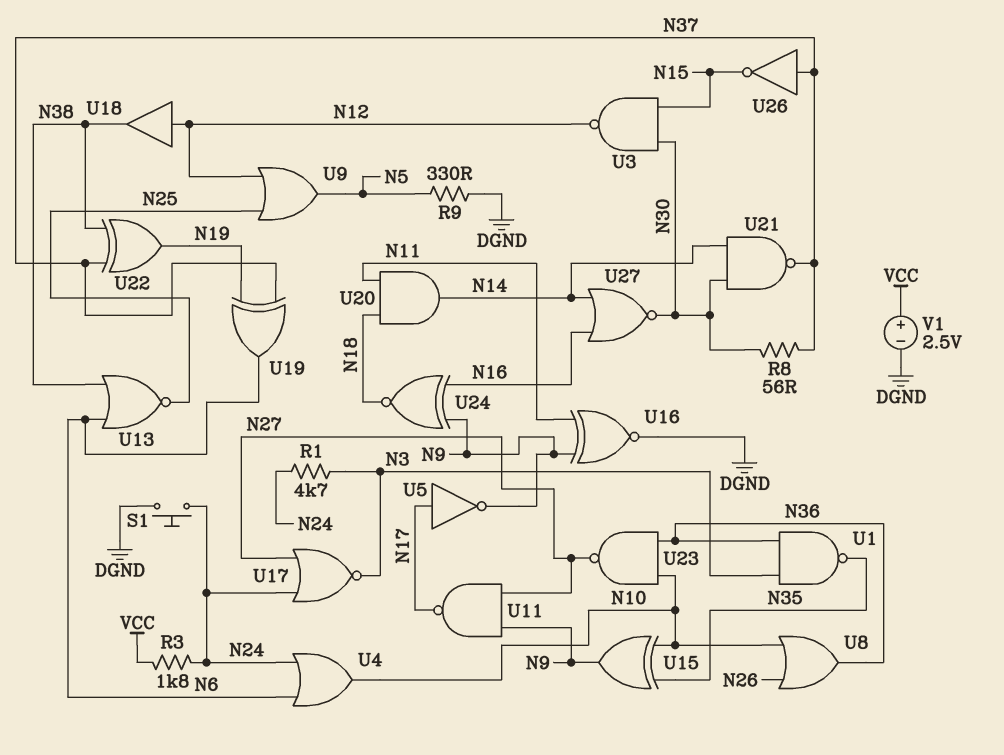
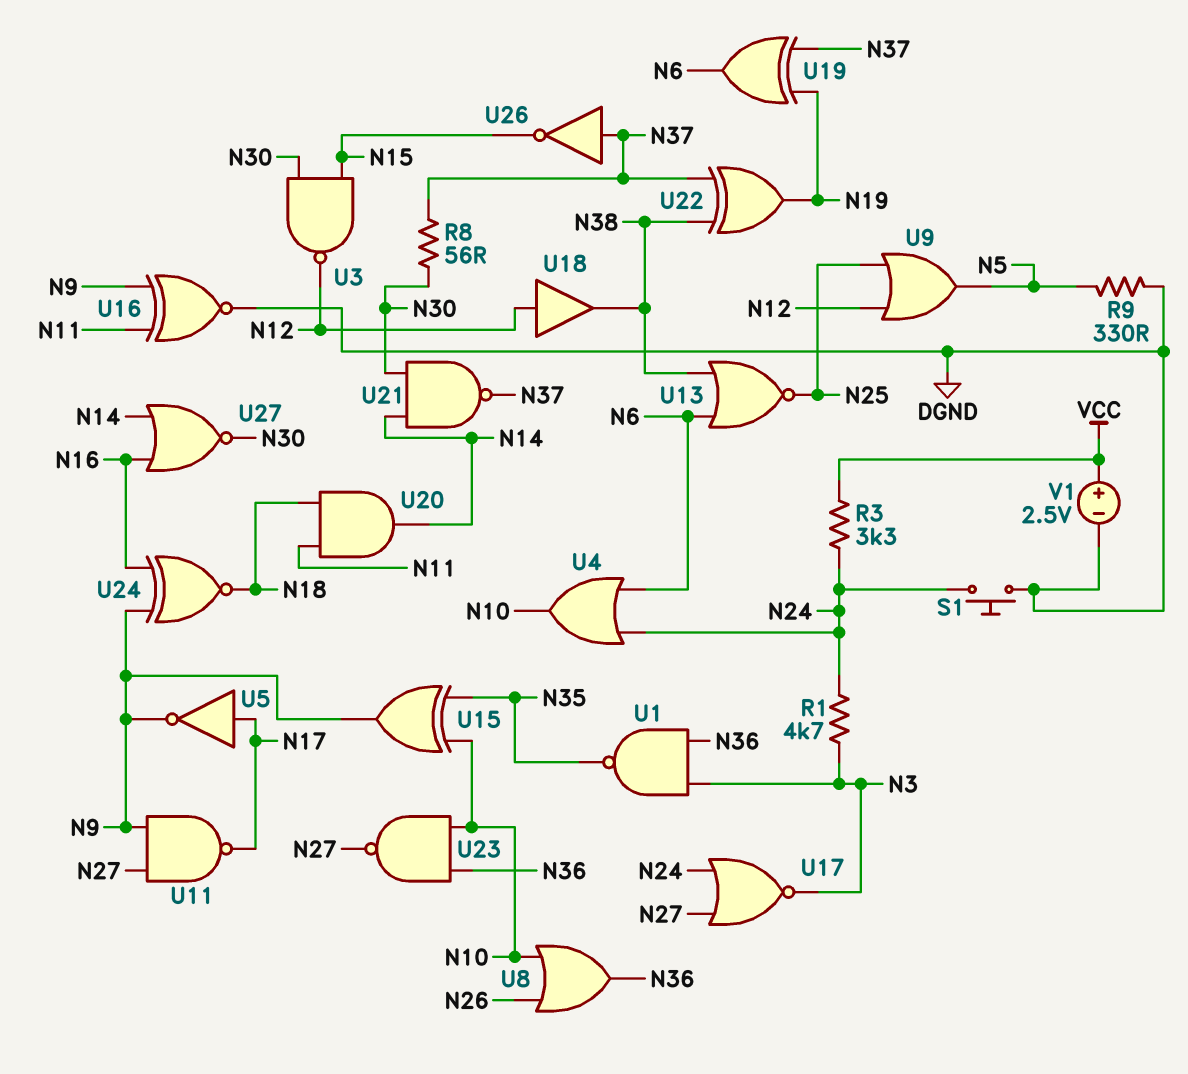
R3: 1.8k (N24, VCC) -> 3.3k (N24, VCC)

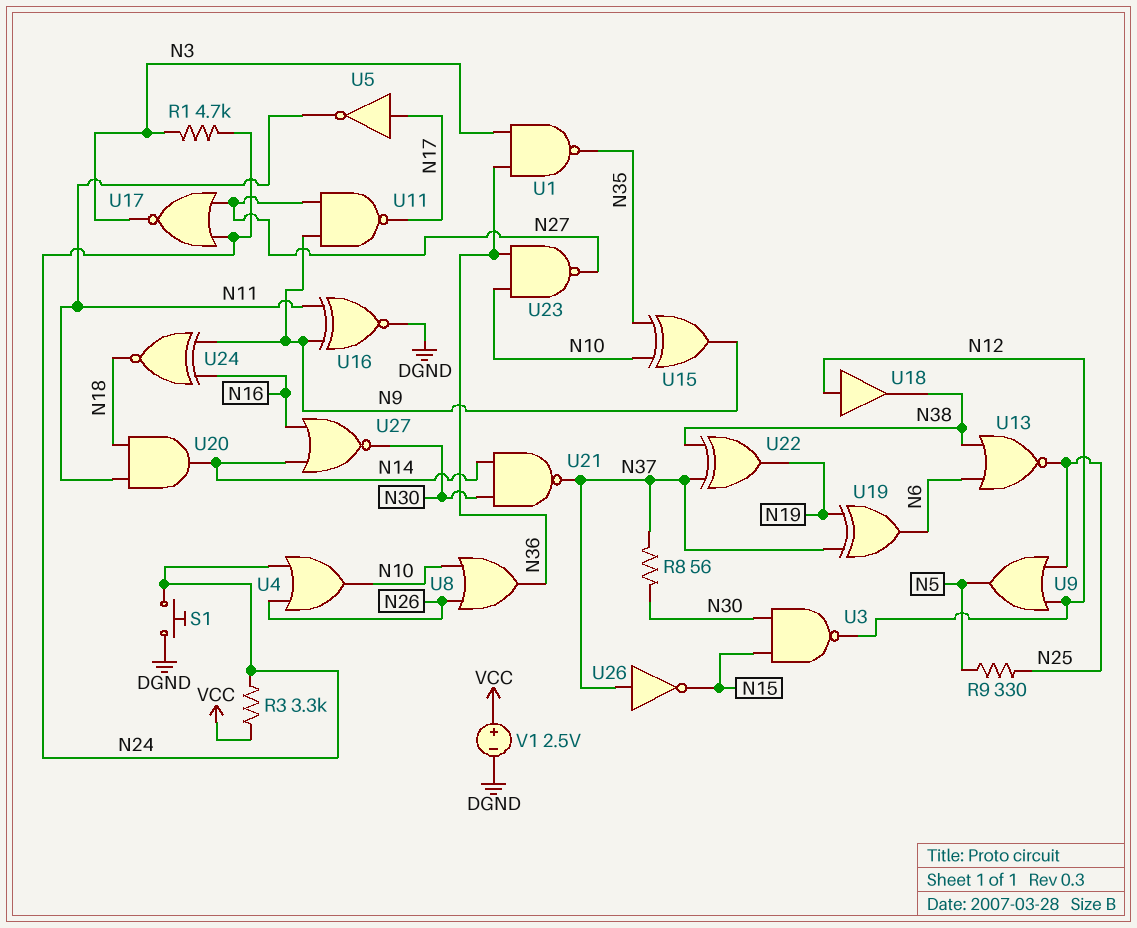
R9: 330 (DGND, N5) -> 330 (N5, N25)
U4: OR (in N6, in N24, out N10) -> OR (in N24, in N26, out N10)
U5: NOT (in N17, out N9) -> NOT (in N17, out N11)

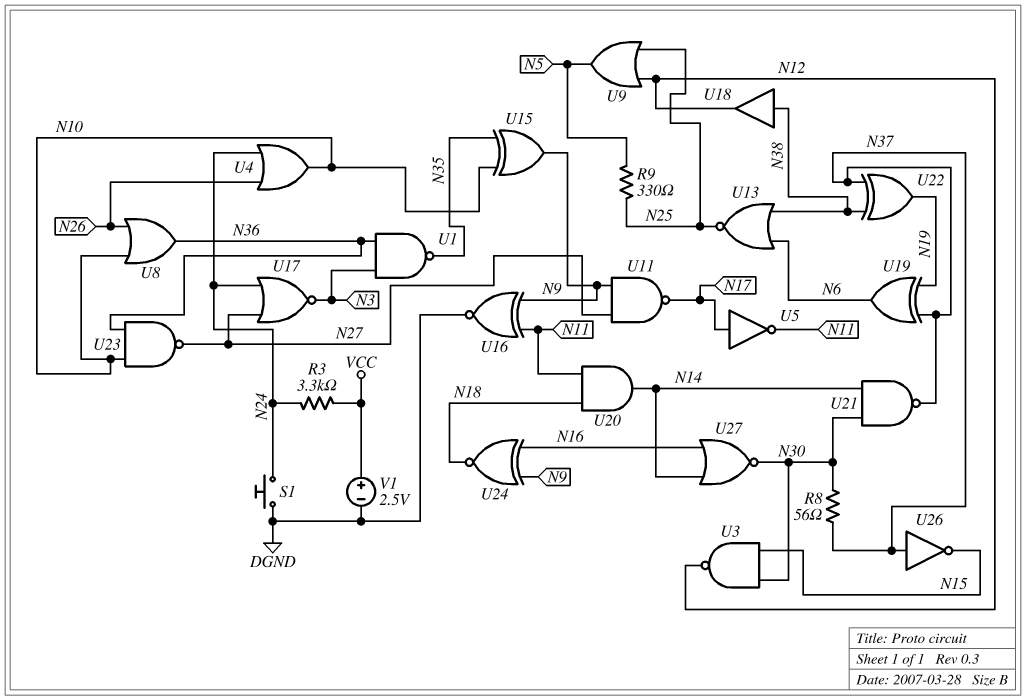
R1: 4.7k (N3, N24) -> none
U18: buffer (in N12, out N38) -> buffer (in N38, out N12)

